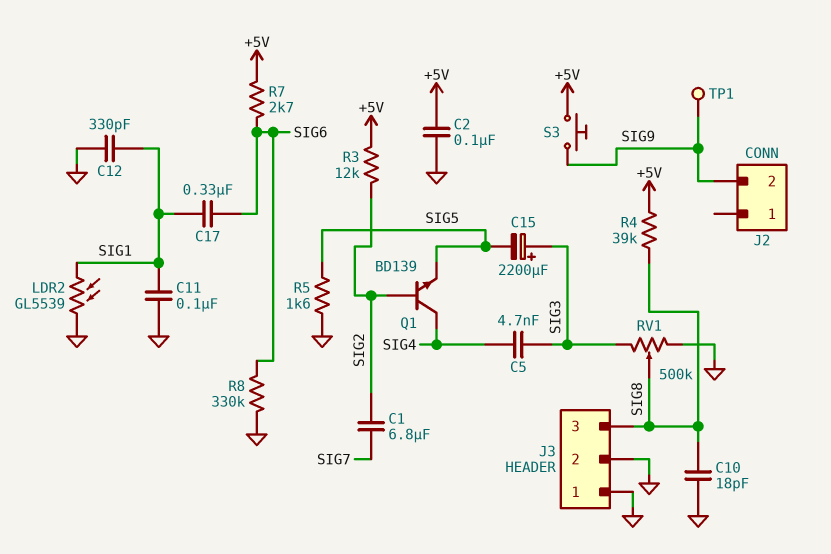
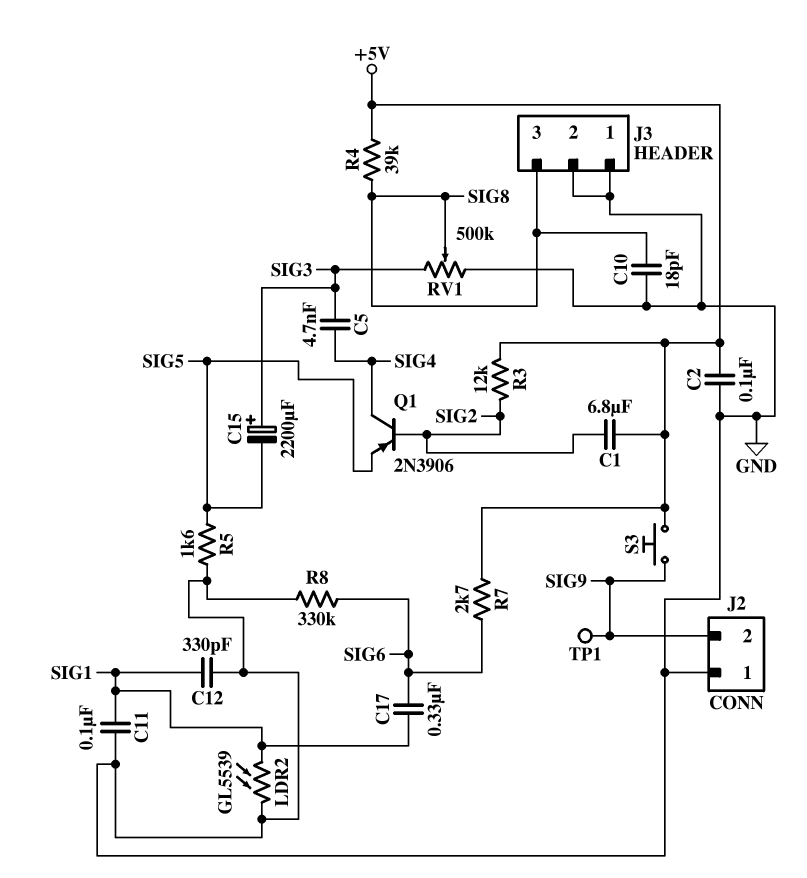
C1: 6.8uF (SIG2, SIG7) -> 6.8uF (+5V, SIG2)
J2 pin 1: none -> GND
Q1: NPN BD139 (B SIG2, C SIG4, E SIG5) -> PNP 2N3906 (B SIG2, C SIG4, E SIG5)

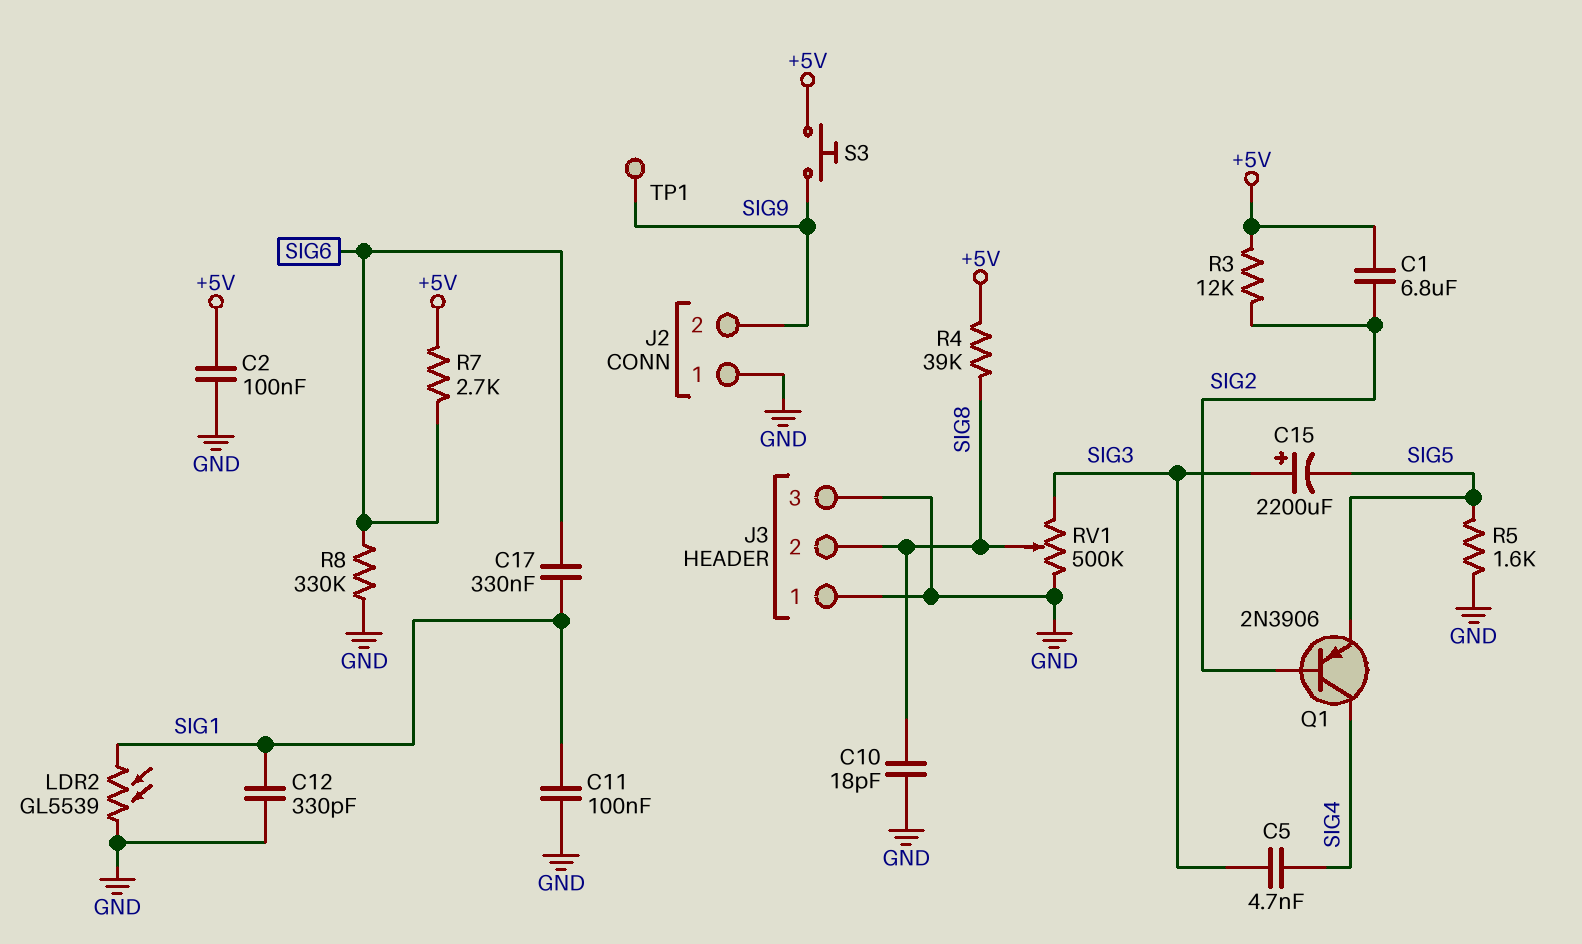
J3 pin 2: GND -> SIG8
J3 pin 3: SIG8 -> GND

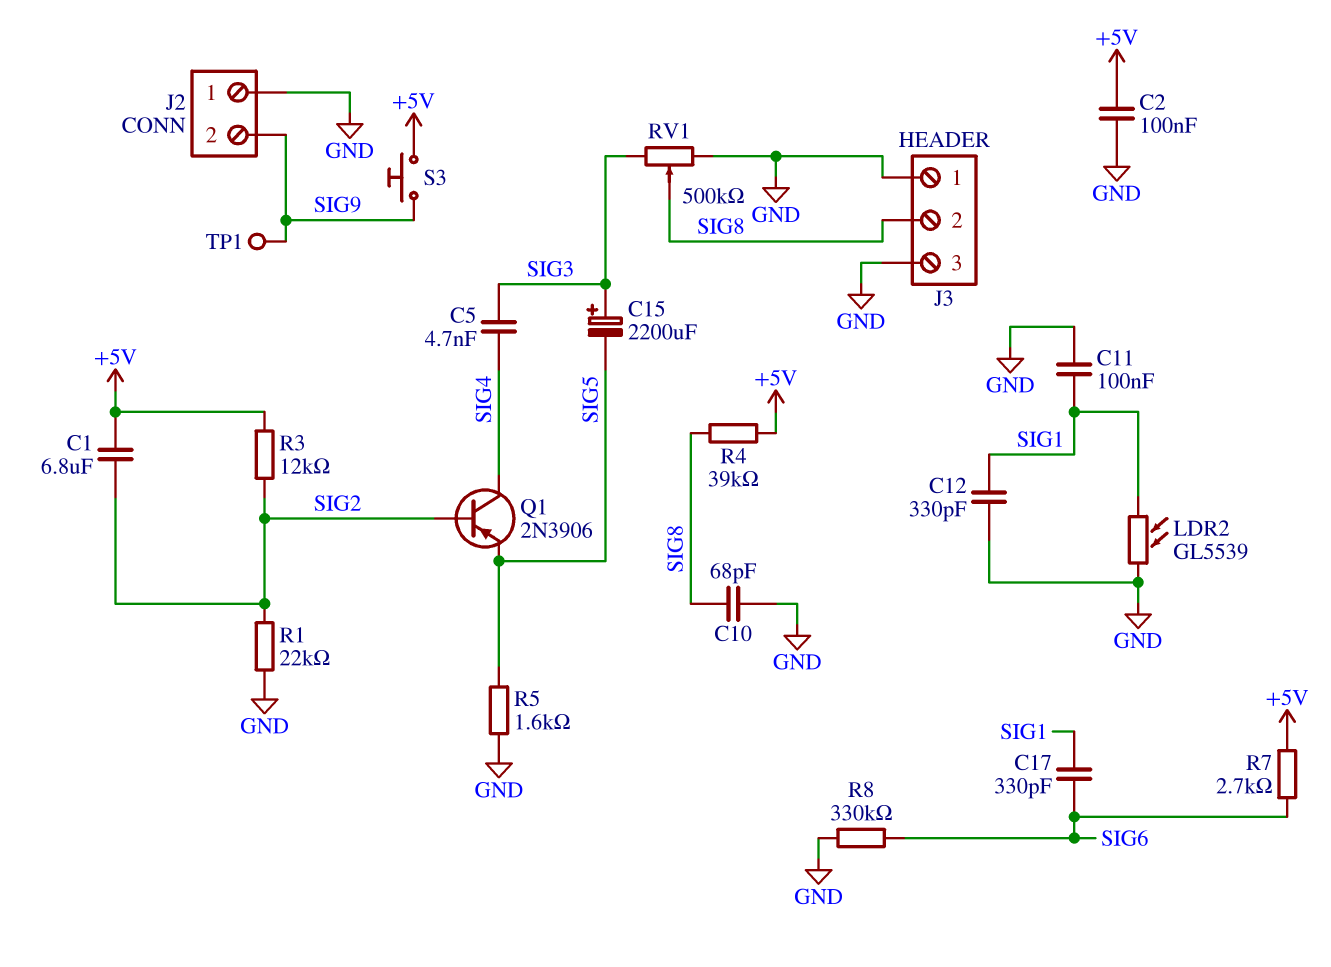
C10: 18pF (GND, SIG8) -> 68pF (GND, SIG8)
C17: 330nF (SIG1, SIG6) -> 330pF (SIG1, SIG6)
R1: none -> 22k (GND, SIG2)

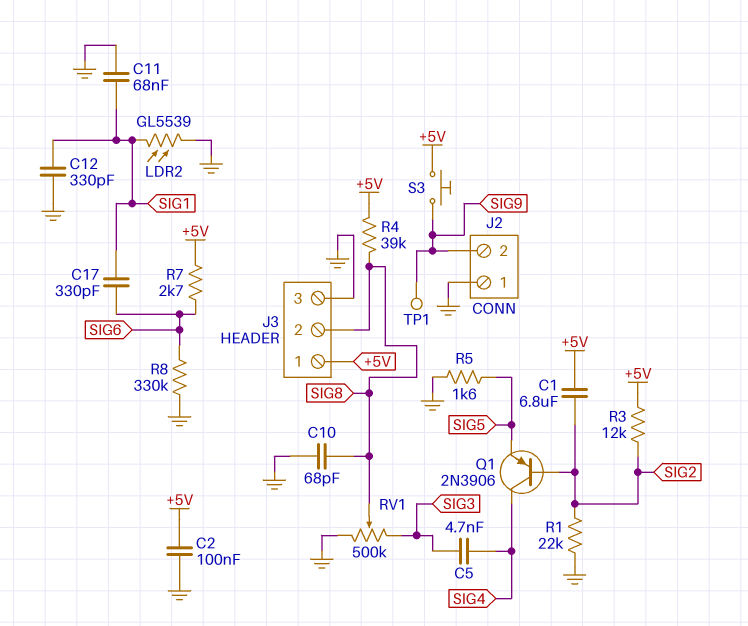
C11: 100nF (GND, SIG1) -> 68nF (GND, SIG1)
C15: 2200uF (plus SIG3, minus SIG5) -> none
J3 pin 1: GND -> +5V

